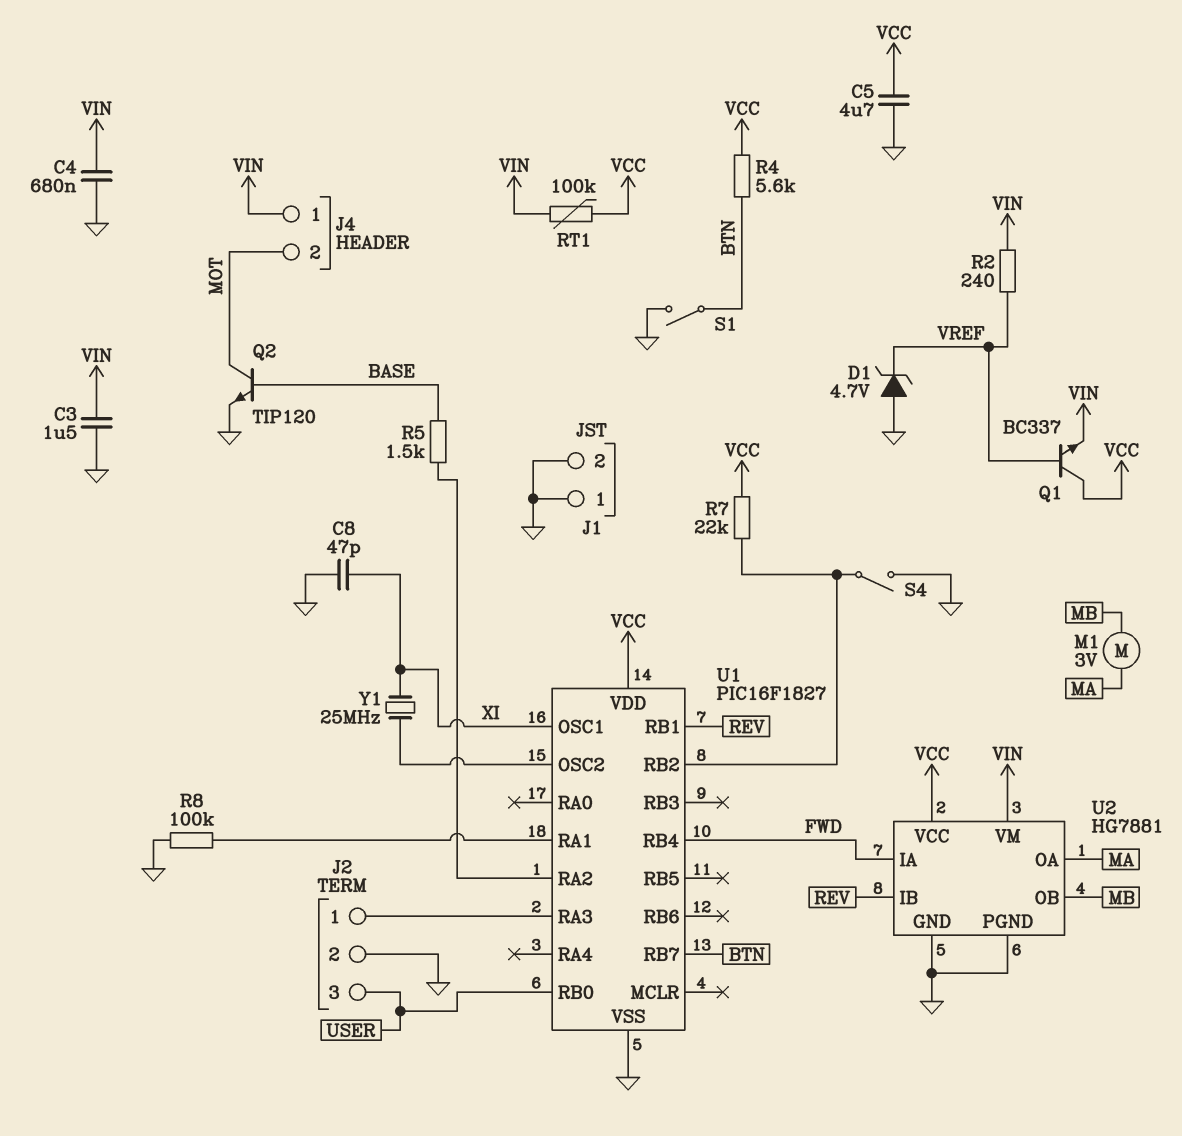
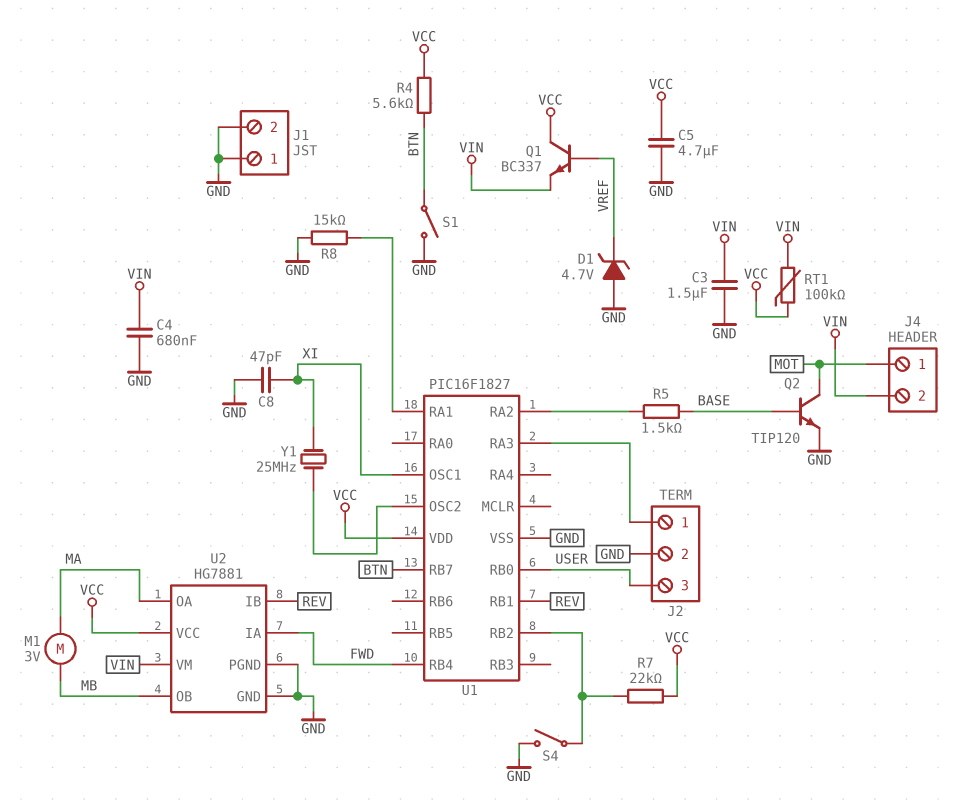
J4 pin 1: VIN -> MOT
J4 pin 2: MOT -> VIN
R2: 240 (VIN, VREF) -> none
R8: 100k (GND, U1/RA1) -> 15k (GND, U1/RA1)

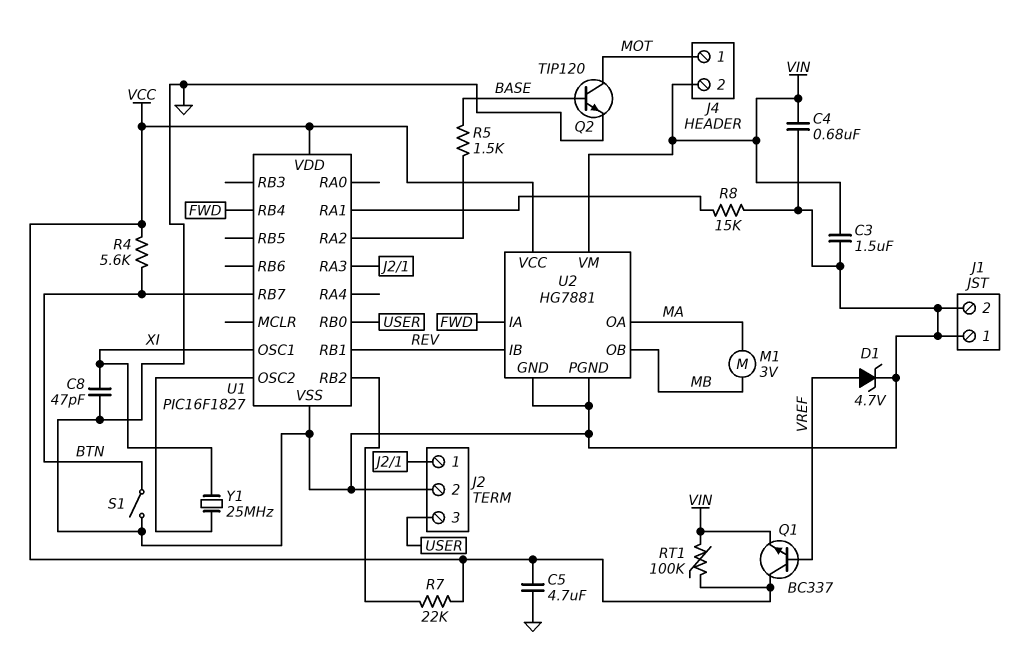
D1: zener 4.7V (A GND, K VREF) -> zener 4.7V (A VREF, K GND)
S4: switch (GND, U1/RB2) -> none

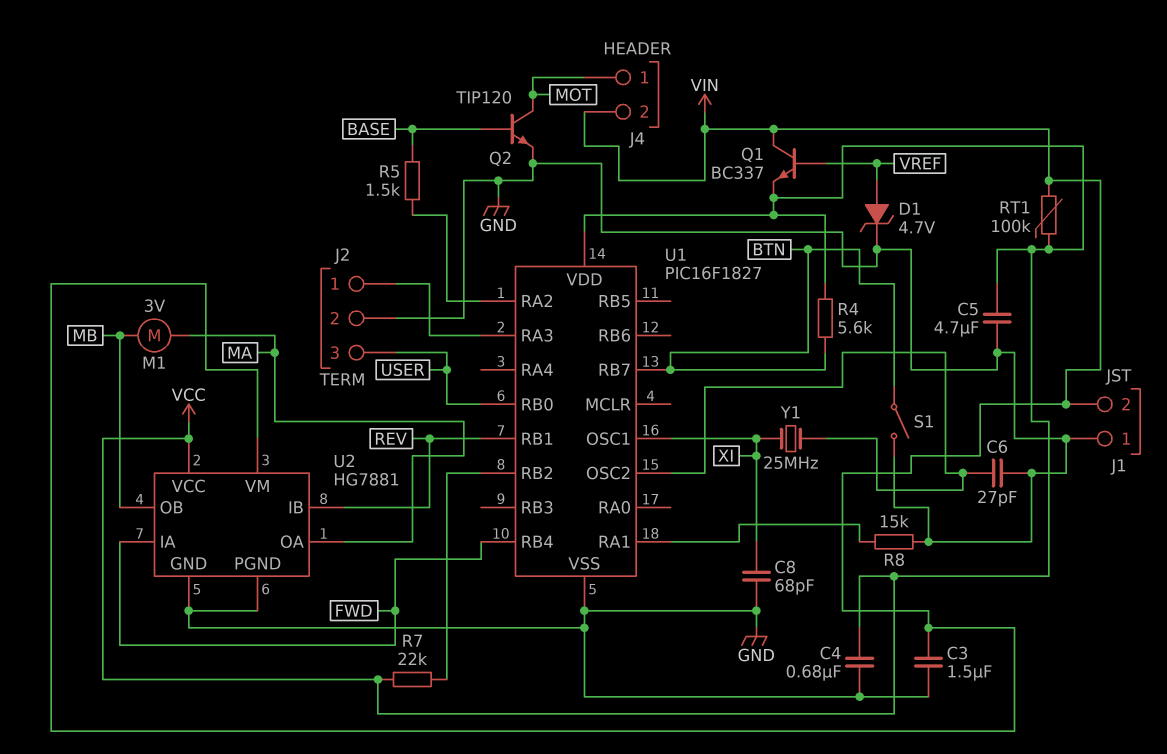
C4: 680nF (GND, VIN) -> 680nF (GND, VCC)
C6: none -> 27pF (GND, U1/OSC2)
C8: 47pF (GND, XI) -> 68pF (GND, XI)
J1 pin 2: GND -> VIN
Q1: NPN BC337 (B VREF, C VCC, E VIN) -> NPN BC337 (B VREF, C VIN, E VCC)

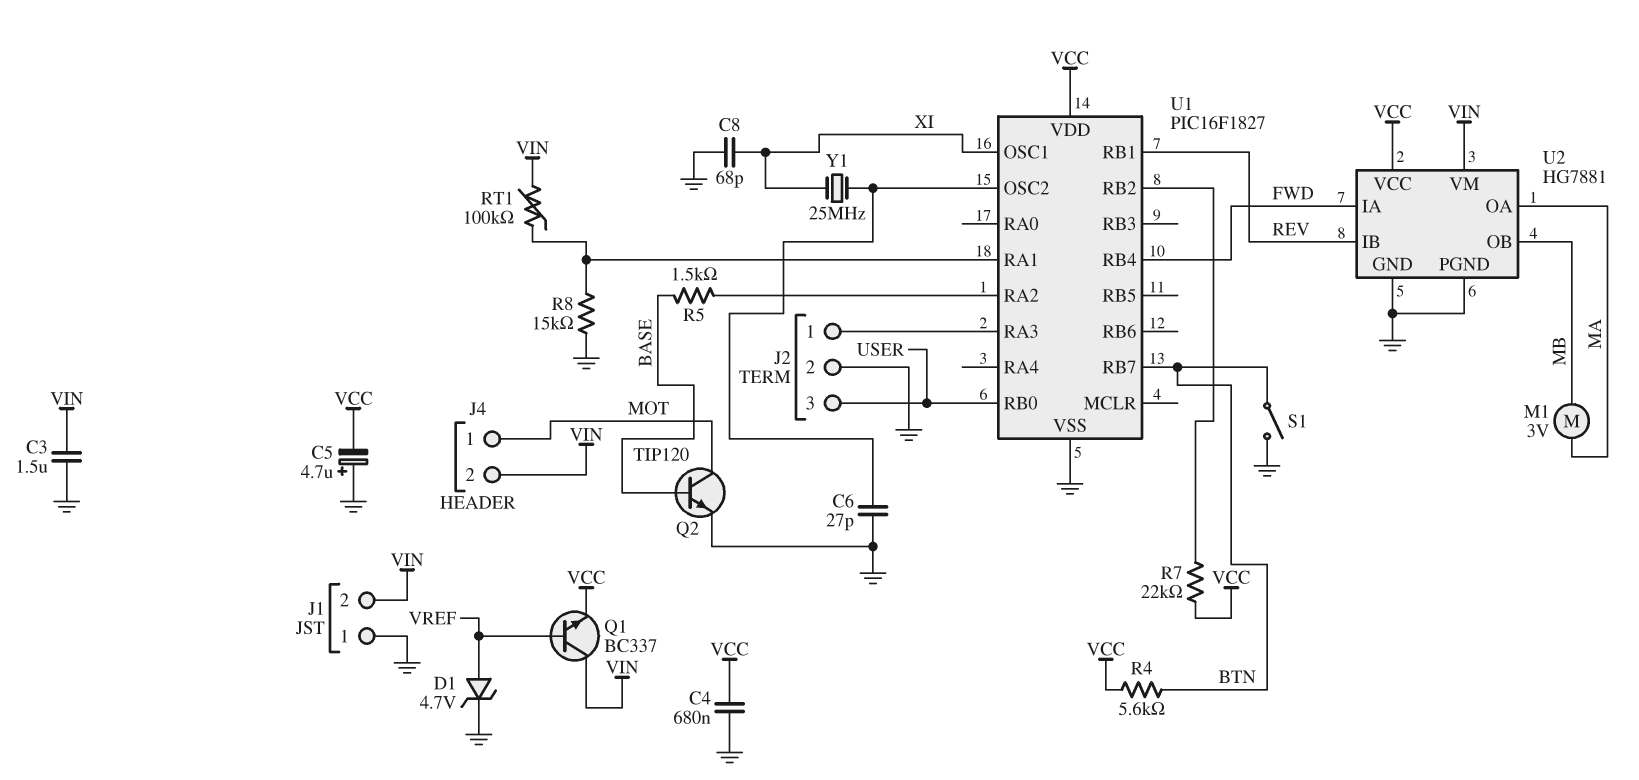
C5: 4.7uF (GND, VCC) -> 4.7uF (plus GND, minus VCC)
RT1: 100k (VCC, VIN) -> 100k (U1/RA1, VIN)

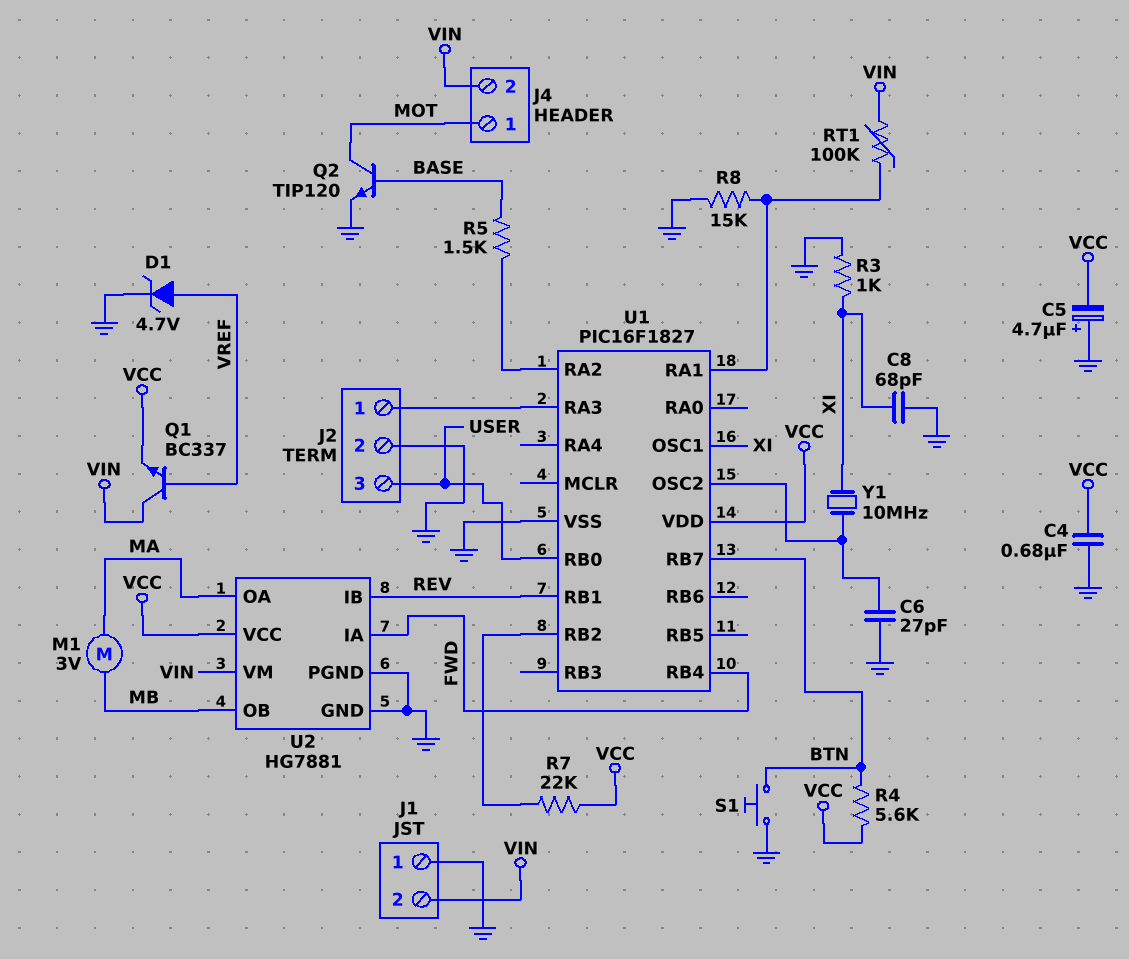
C3: 1.5uF (GND, VIN) -> none
R3: none -> 1k (GND, XI)
S1: switch (BTN, GND) -> button (BTN, GND)
Y1: 25MHz (U1/OSC2, XI) -> 10MHz (U1/OSC2, XI)

